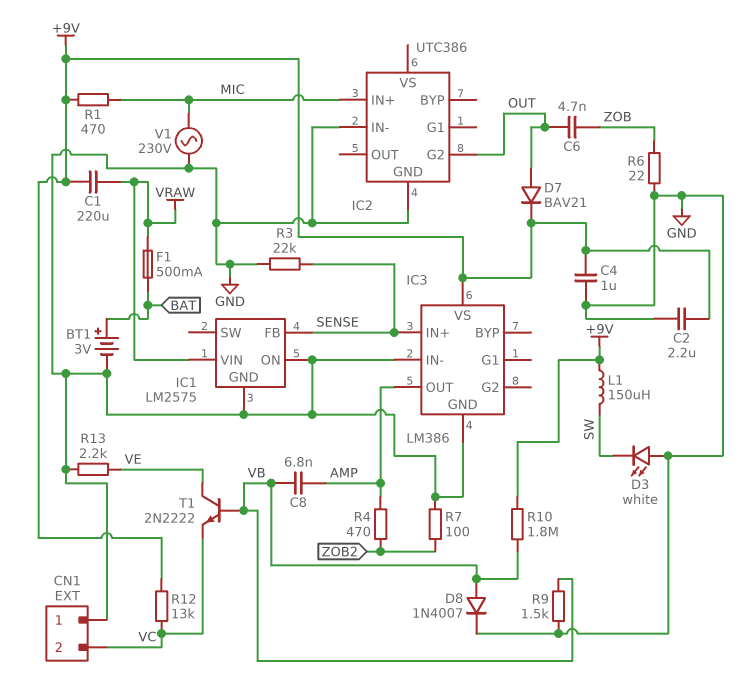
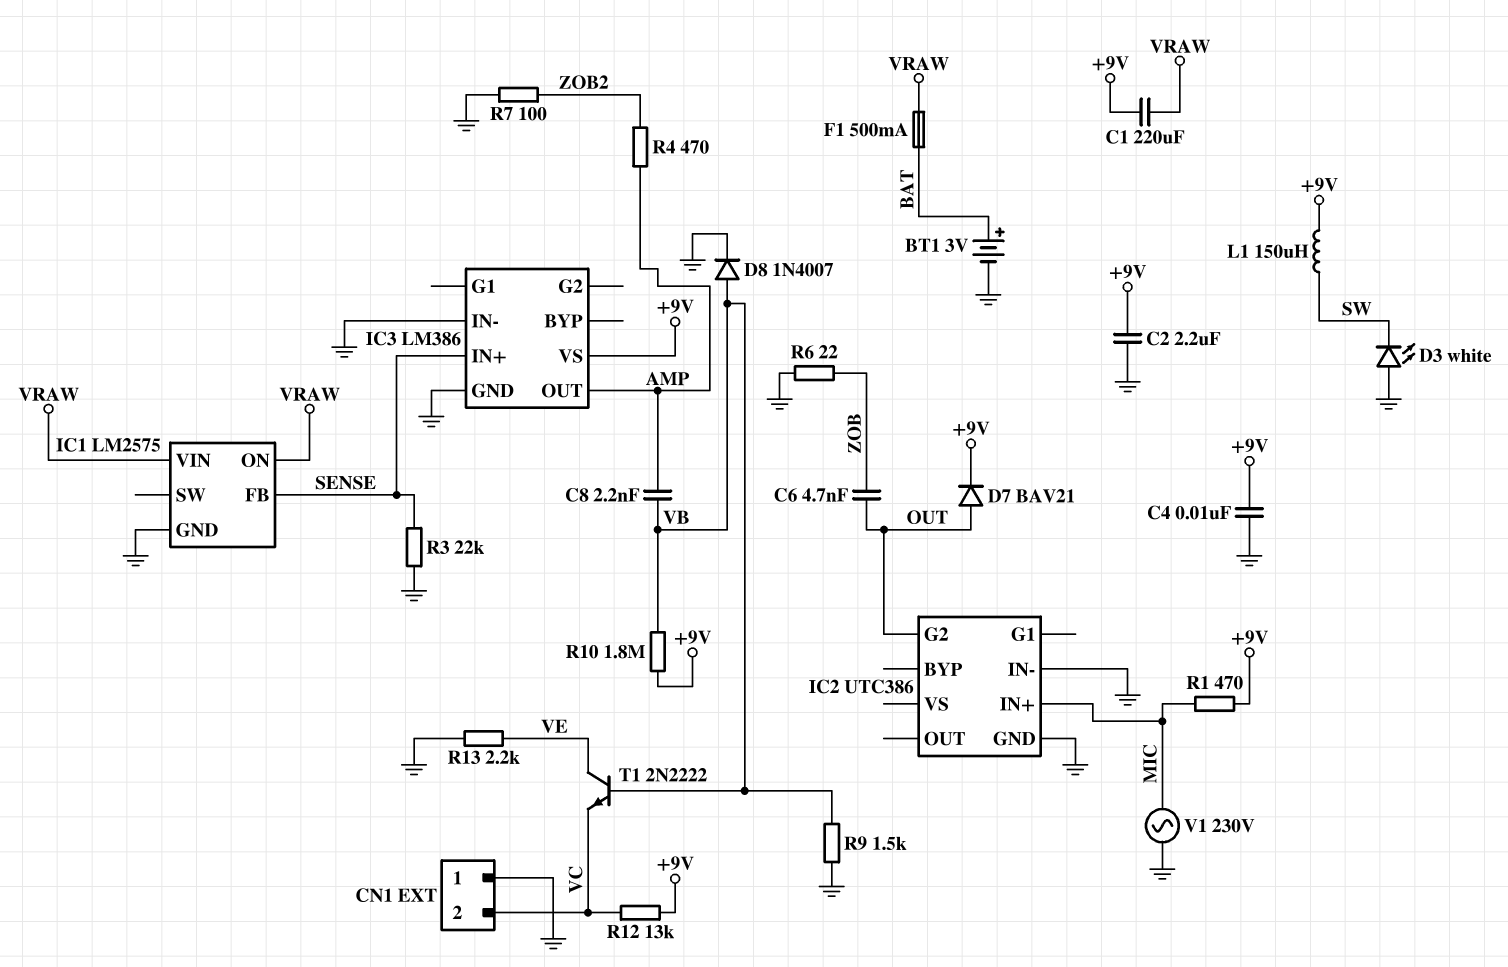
C4: 1uF (+9V, GND) -> 10nF (+9V, GND)
C8: 6.8nF (AMP, VB) -> 2.2nF (AMP, VB)
IC1 pin ON: GND -> VRAW

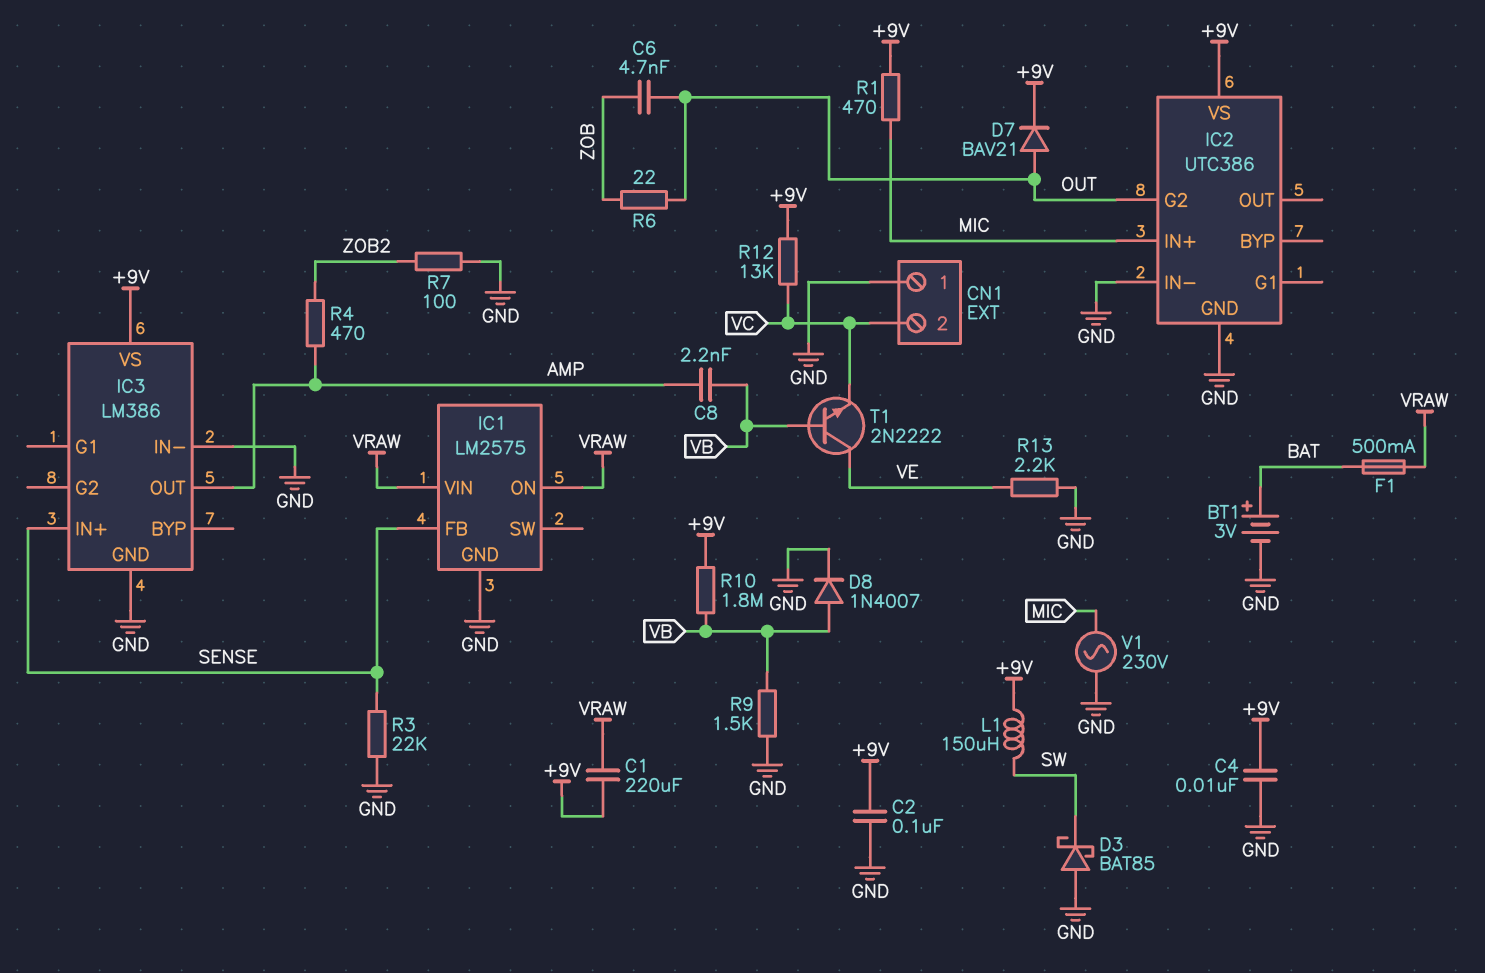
C2: 2.2uF (+9V, GND) -> 100nF (+9V, GND)
D3: LED white (A GND, K SW) -> schottky BAT85 (A GND, K SW)
IC2 pin VS: none -> +9V
R6: 22 (GND, ZOB) -> 22 (OUT, ZOB)

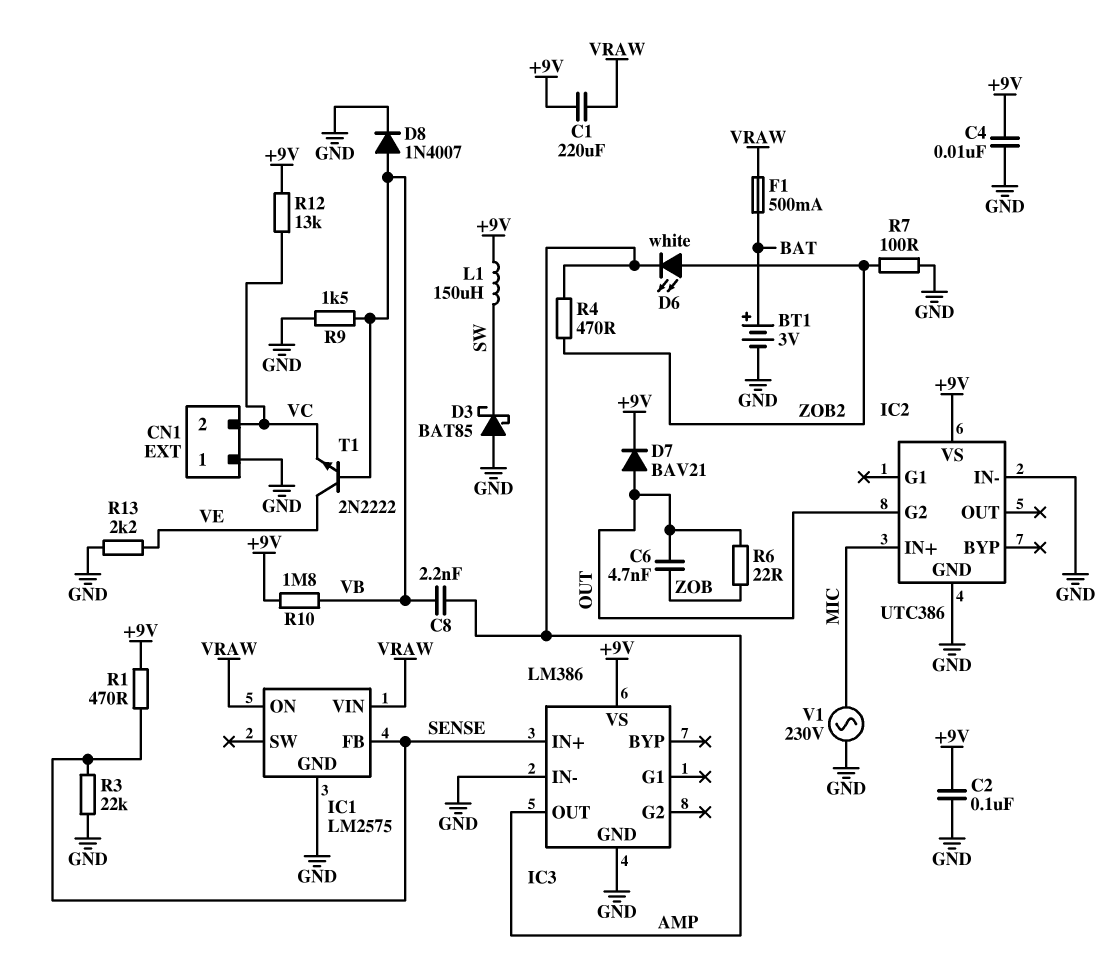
D6: none -> LED white (A ZOB2, K AMP)
R1: 470 (+9V, MIC) -> 470 (+9V, SENSE)

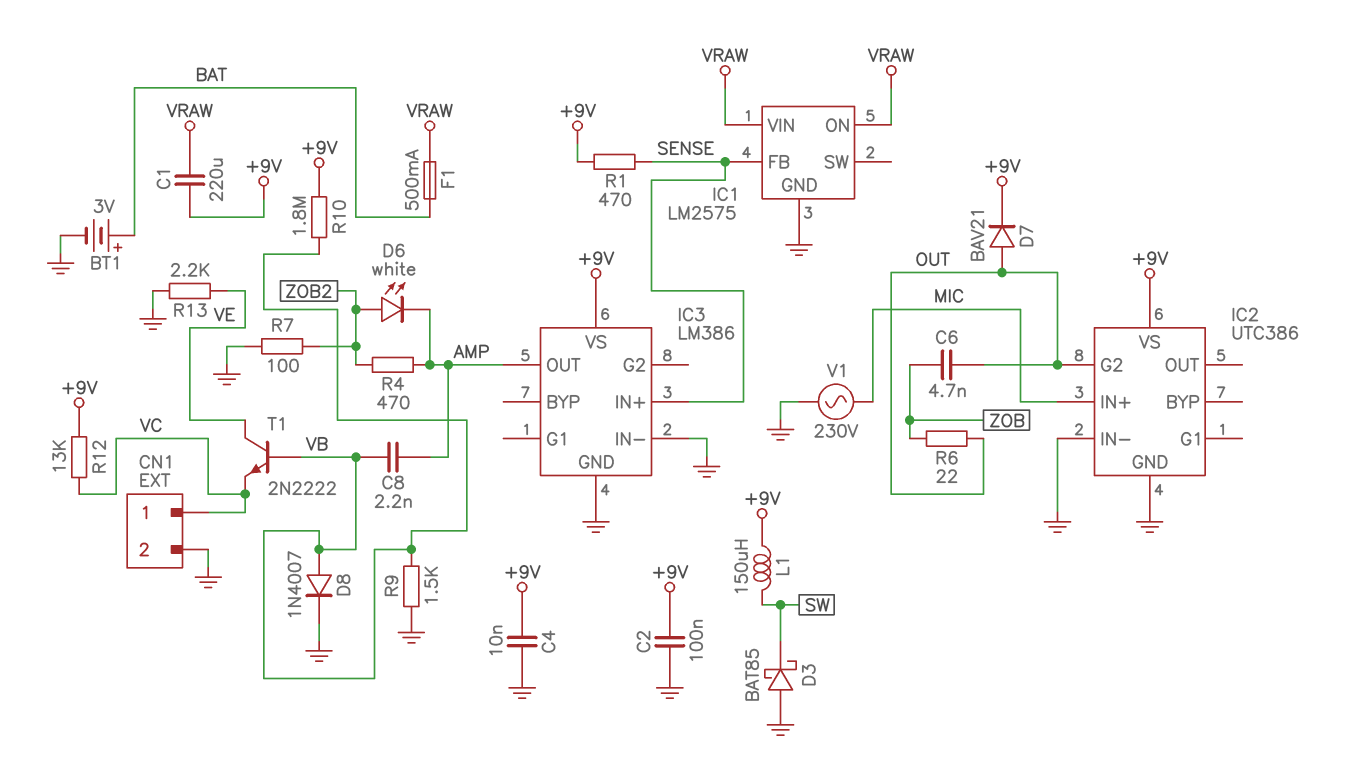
CN1 pin 1: GND -> VC
CN1 pin 2: VC -> GND
R3: 22k (GND, SENSE) -> none

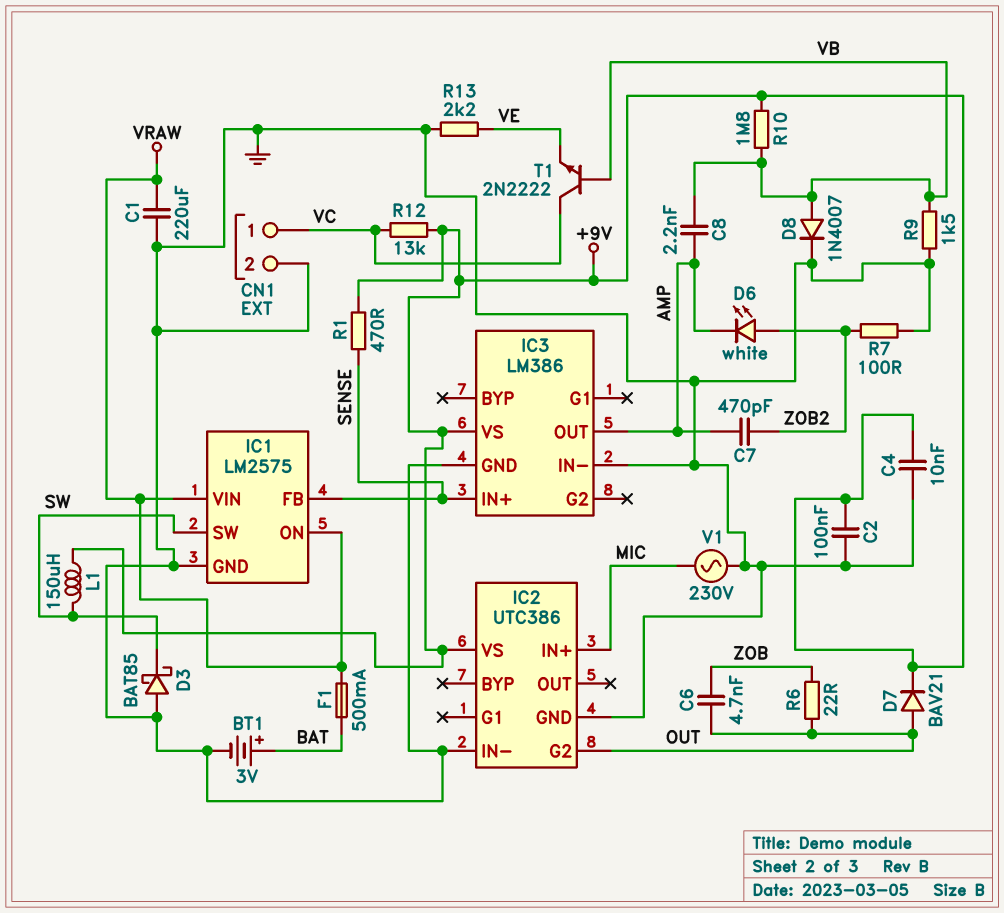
C1: 220uF (+9V, VRAW) -> 220uF (GND, VRAW)
C7: none -> 470pF (AMP, ZOB2)
IC1 pin SW: none -> SW
R4: 470 (AMP, ZOB2) -> none
T1: NPN 2N2222 (B VB, C VE, E VC) -> NPN 2N2222 (B VB, C VC, E VE)

